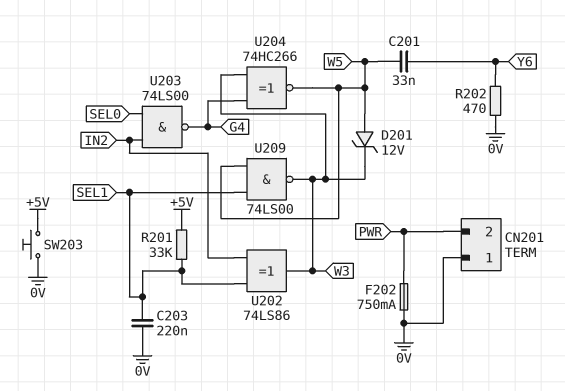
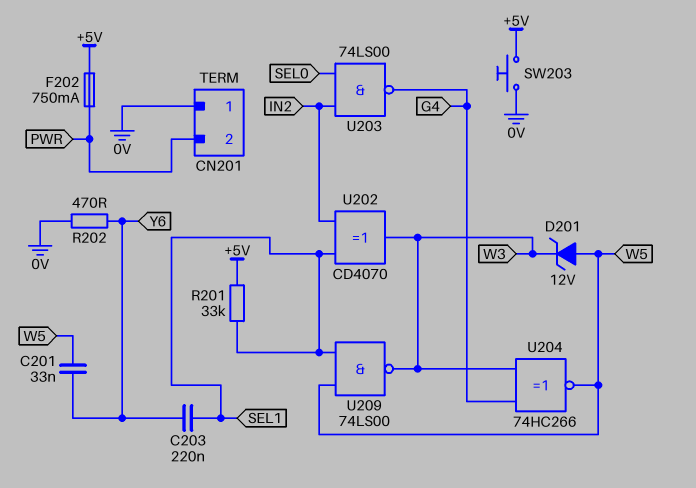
C203: 220nF (0V, SEL1) -> 220nF (SEL1, Y6)
F202: 750mA (0V, PWR) -> 750mA (+5V, PWR)
U202: XOR 74LS86 (in IN2, in SEL1, out W3) -> XOR CD4070 (in IN2, in SEL1, out W3)

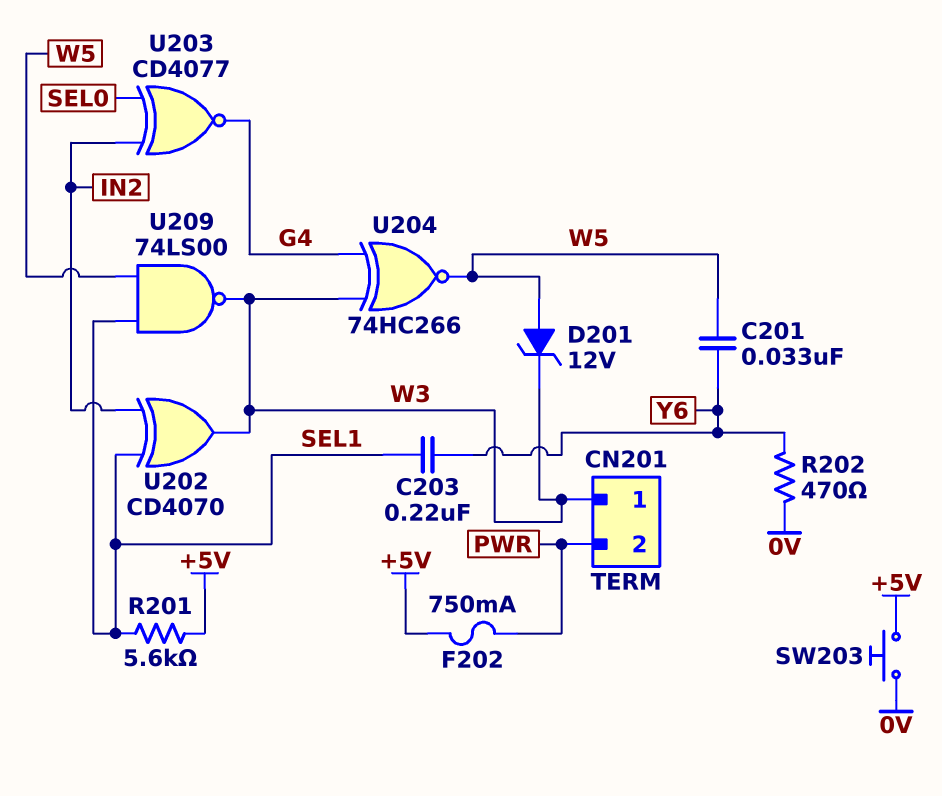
CN201 pin 1: 0V -> W3
R201: 33k (+5V, SEL1) -> 5.6k (+5V, SEL1)
U203: NAND 74LS00 (in IN2, in SEL0, out G4) -> XNOR CD4077 (in IN2, in SEL0, out G4)

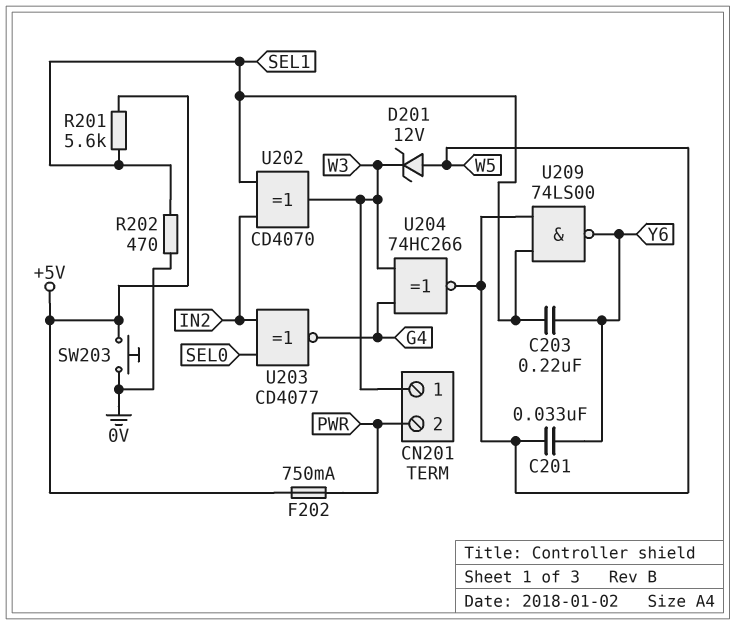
R202: 470 (0V, Y6) -> 470 (0V, SEL1)
U209: NAND 74LS00 (in SEL1, in W5, out W3) -> NAND 74LS00 (in SEL1, in W5, out Y6)

